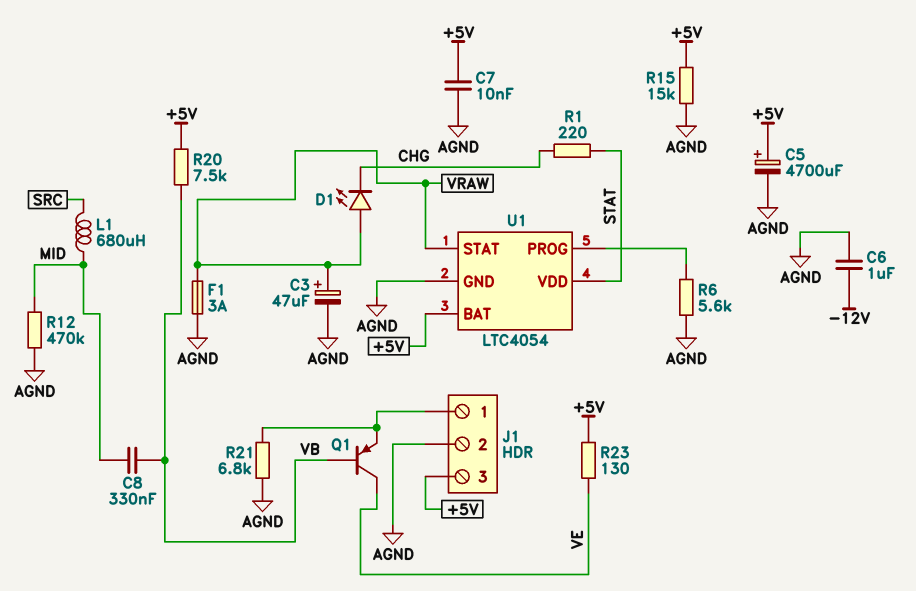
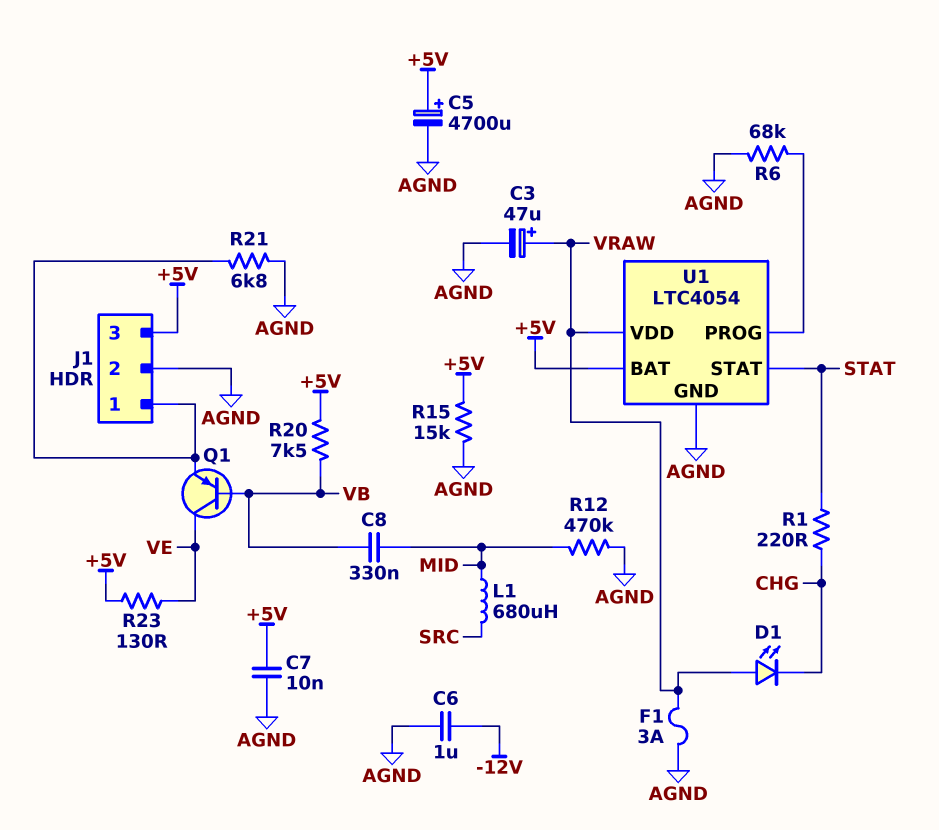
R6: 5.6k (AGND, U1/PROG) -> 68k (AGND, U1/PROG)
U1 pin STAT: VRAW -> STAT
U1 pin VDD: STAT -> VRAW

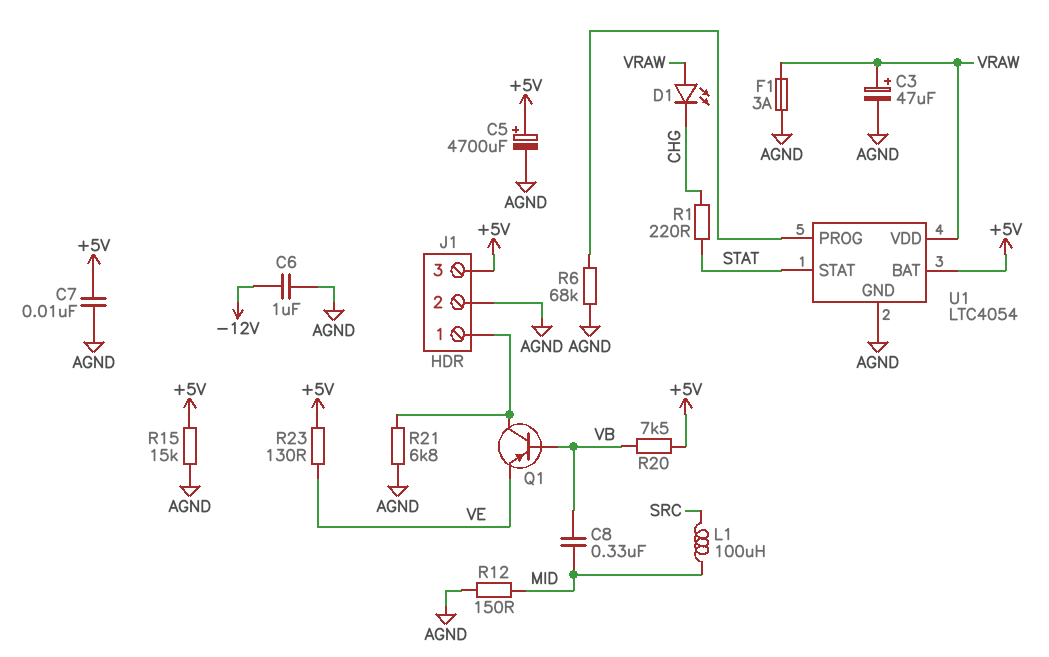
L1: 680uH (MID, SRC) -> 100uH (MID, SRC)
Q1: PNP (B VB, C VE, E J1/1) -> PNP (B VB, C J1/1, E VE)
R12: 470k (AGND, MID) -> 150 (AGND, MID)

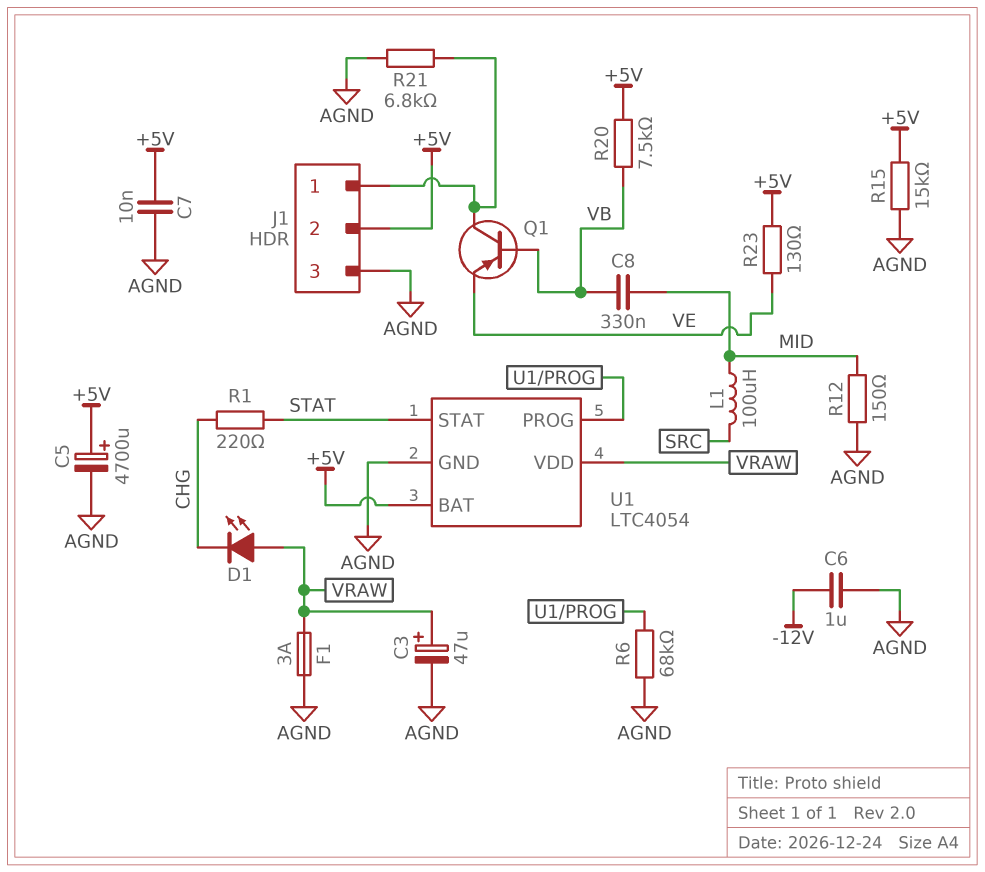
J1 pin 2: AGND -> +5V
J1 pin 3: +5V -> AGND

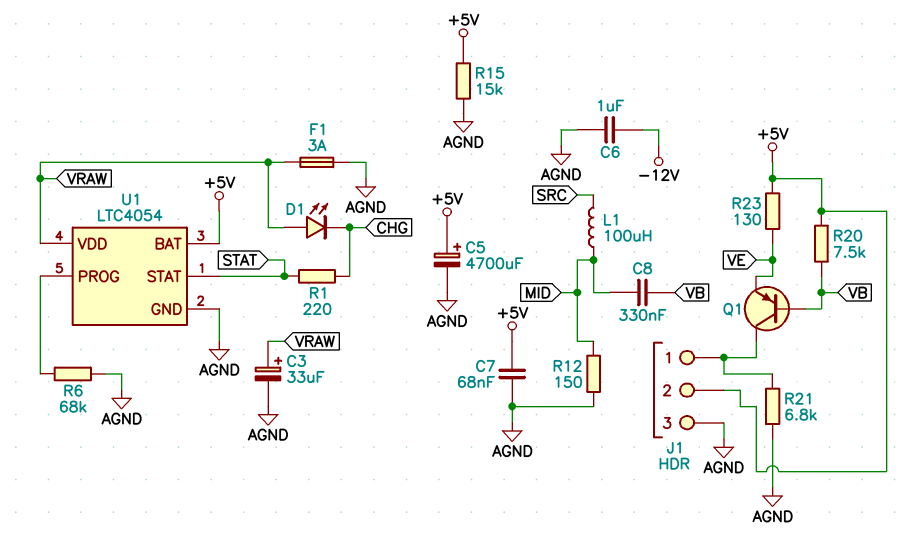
C3: 47uF (plus VRAW, minus AGND) -> 33uF (plus VRAW, minus AGND)
C7: 10nF (+5V, AGND) -> 68nF (+5V, AGND)

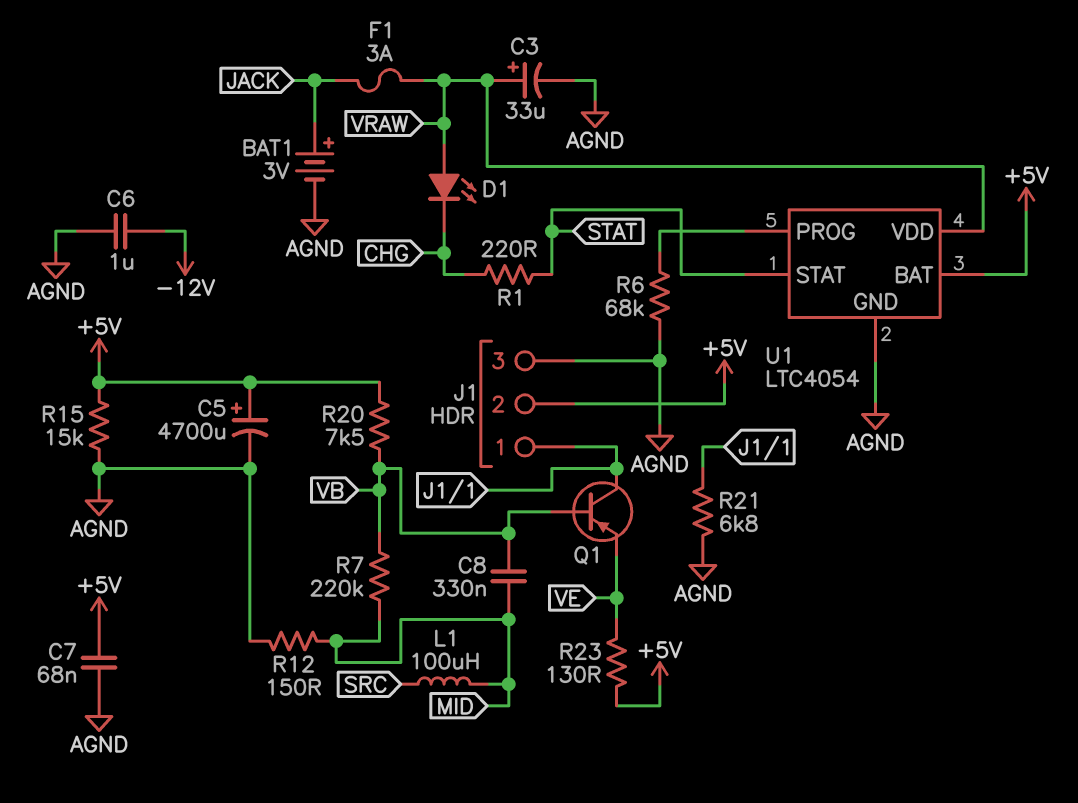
BAT1: none -> 3V (plus JACK, minus AGND)
F1: 3A (AGND, VRAW) -> 3A (JACK, VRAW)
R7: none -> 220k (MID, VB)

